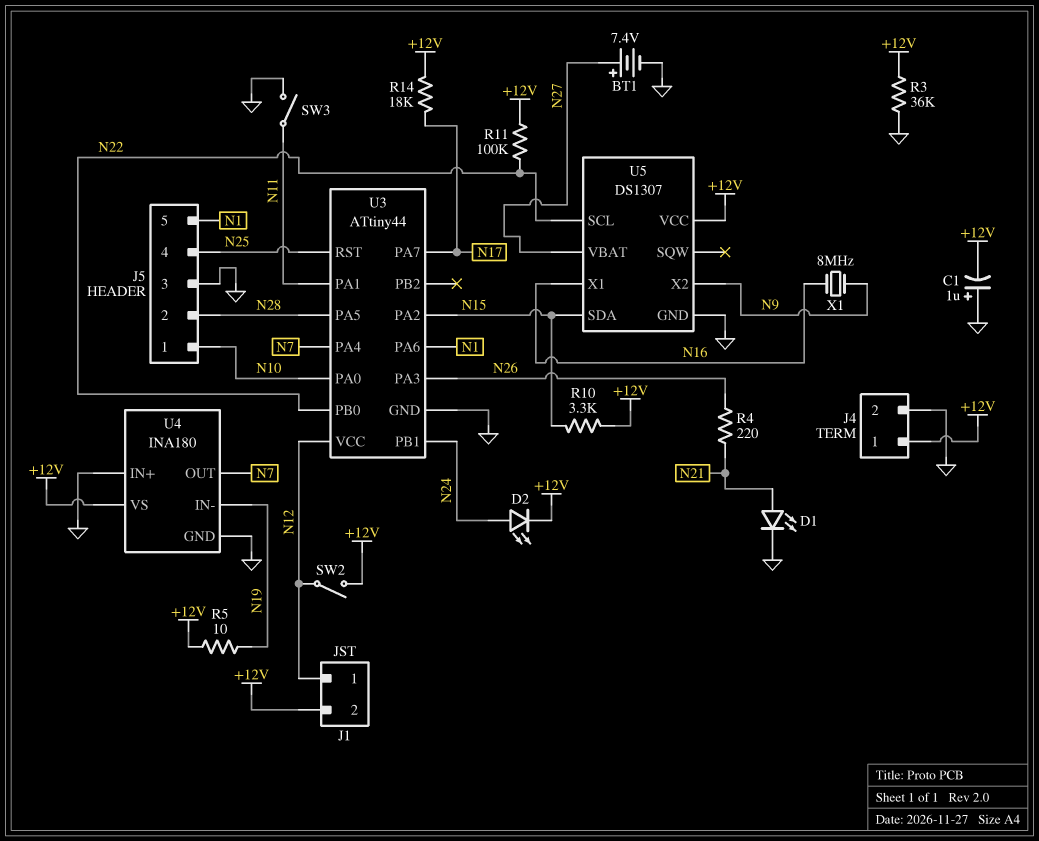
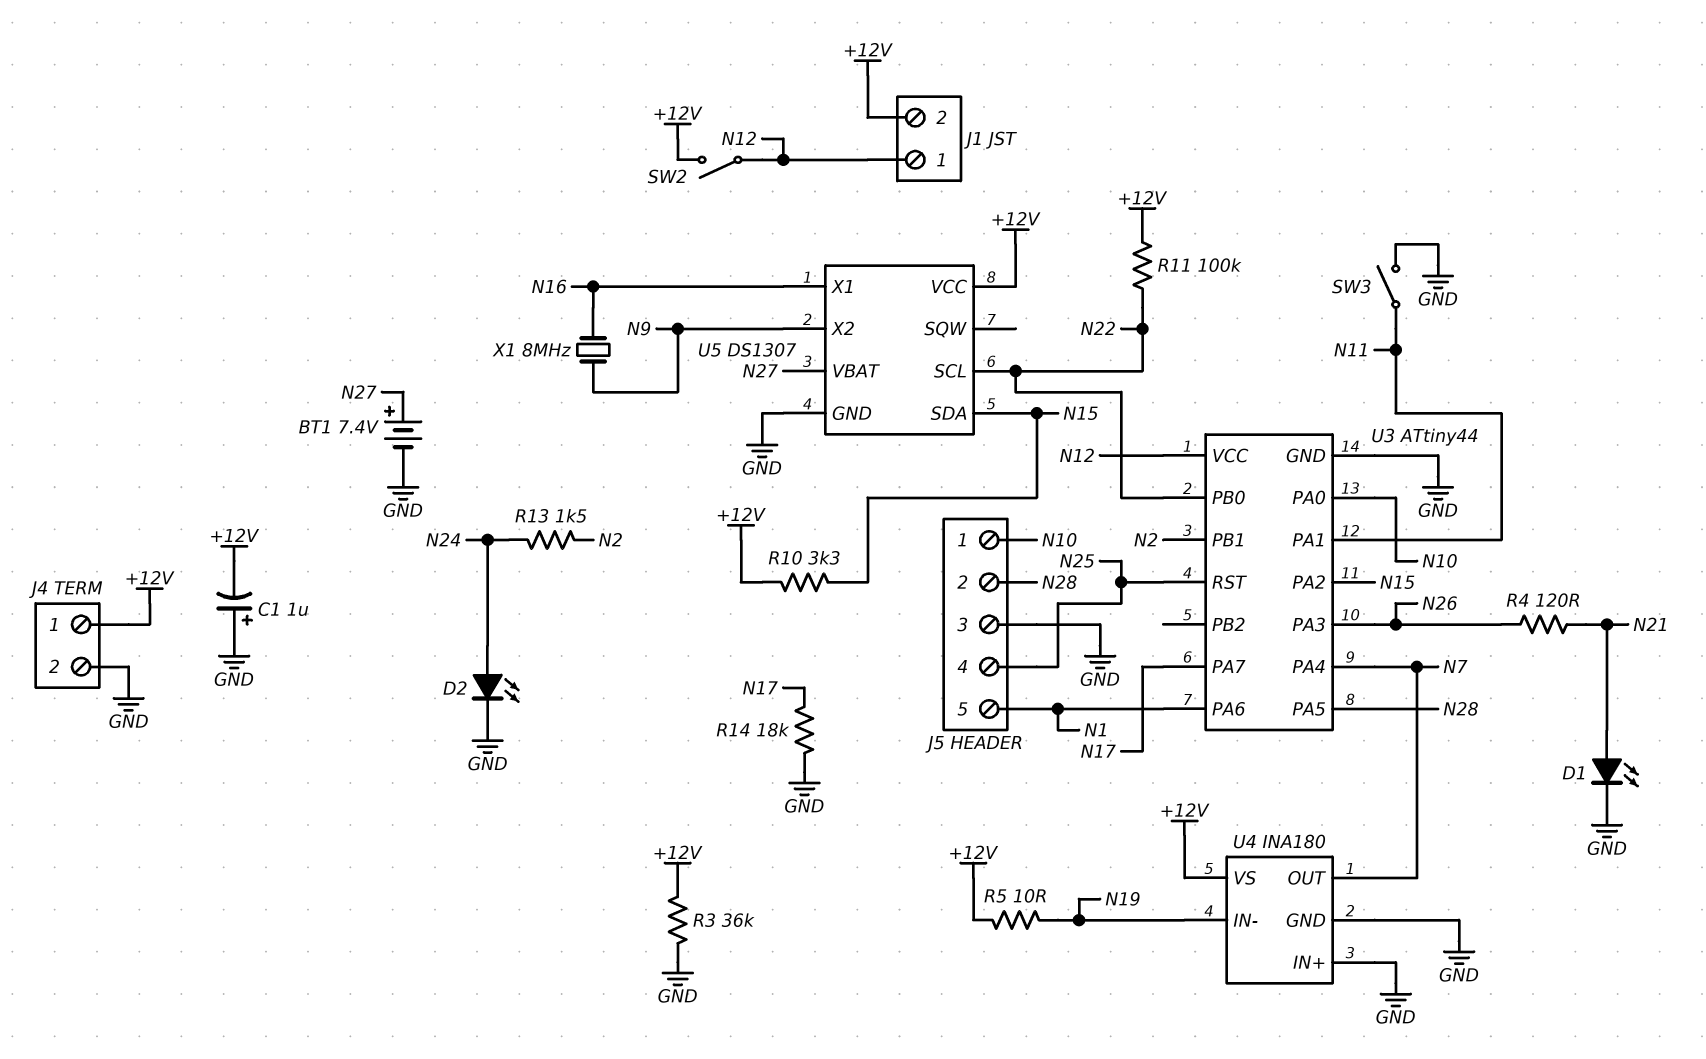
D2: LED (A N24, K +12V) -> LED (A N24, K GND)
R4: 220 (N21, N26) -> 120 (N21, N26)
R13: none -> 1.5k (N2, N24)
R14: 18k (+12V, N17) -> 18k (GND, N17)
U3 pin PB1: N24 -> N2

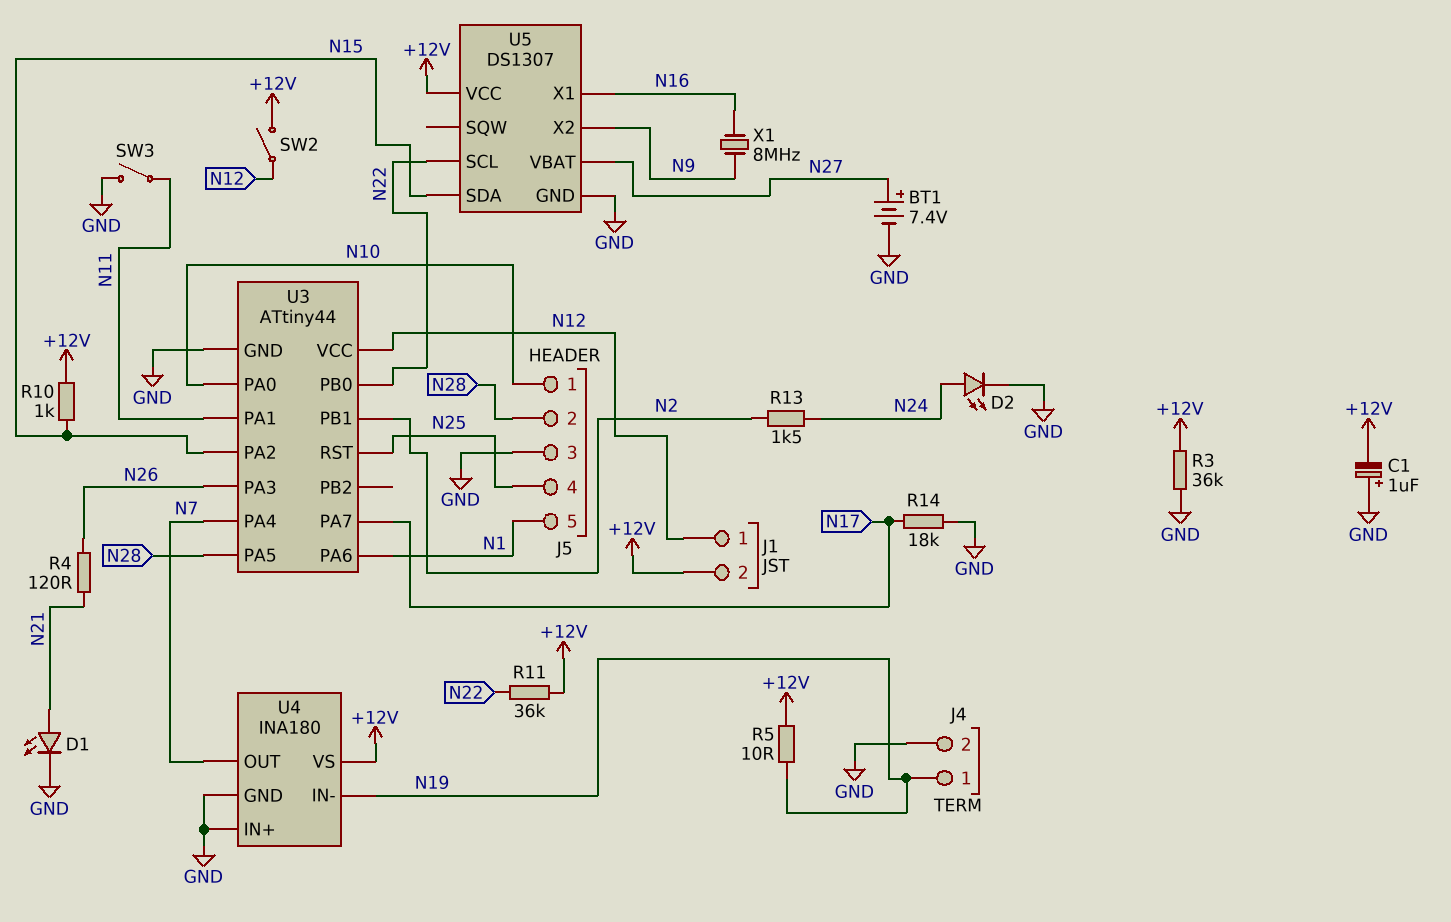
J4 pin 1: +12V -> N19
R10: 3.3k (+12V, N15) -> 1k (+12V, N15)
R11: 100k (+12V, N22) -> 36k (+12V, N22)

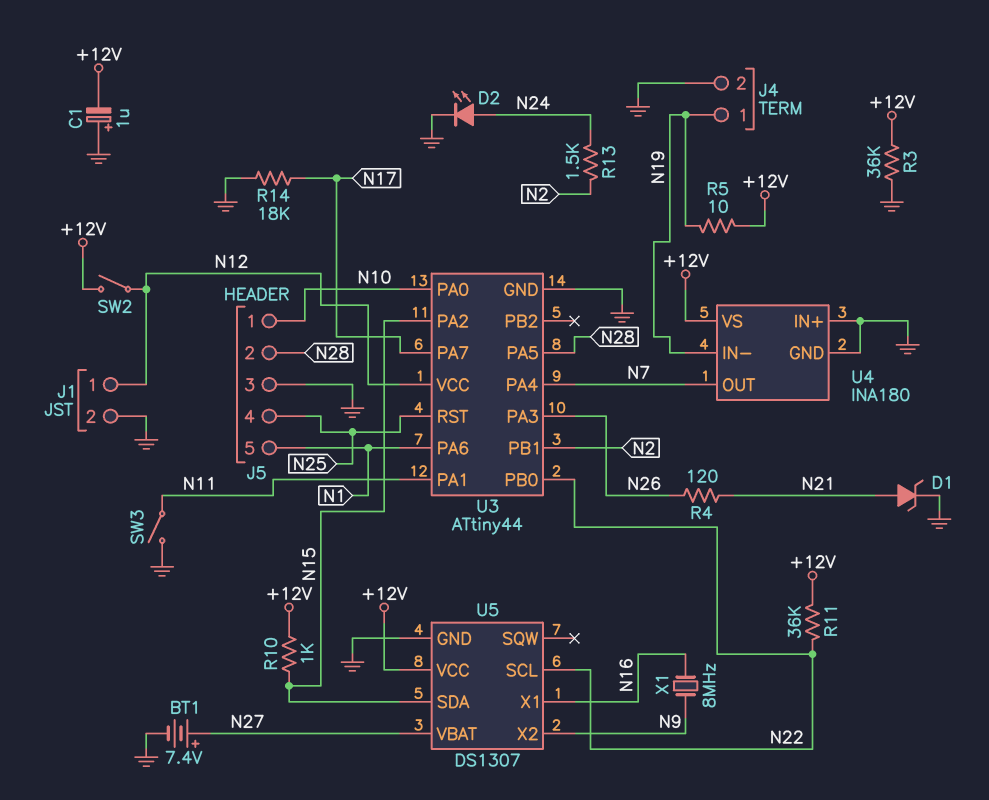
D1: LED (A N21, K GND) -> zener (A N21, K GND)
J1 pin 2: +12V -> GND

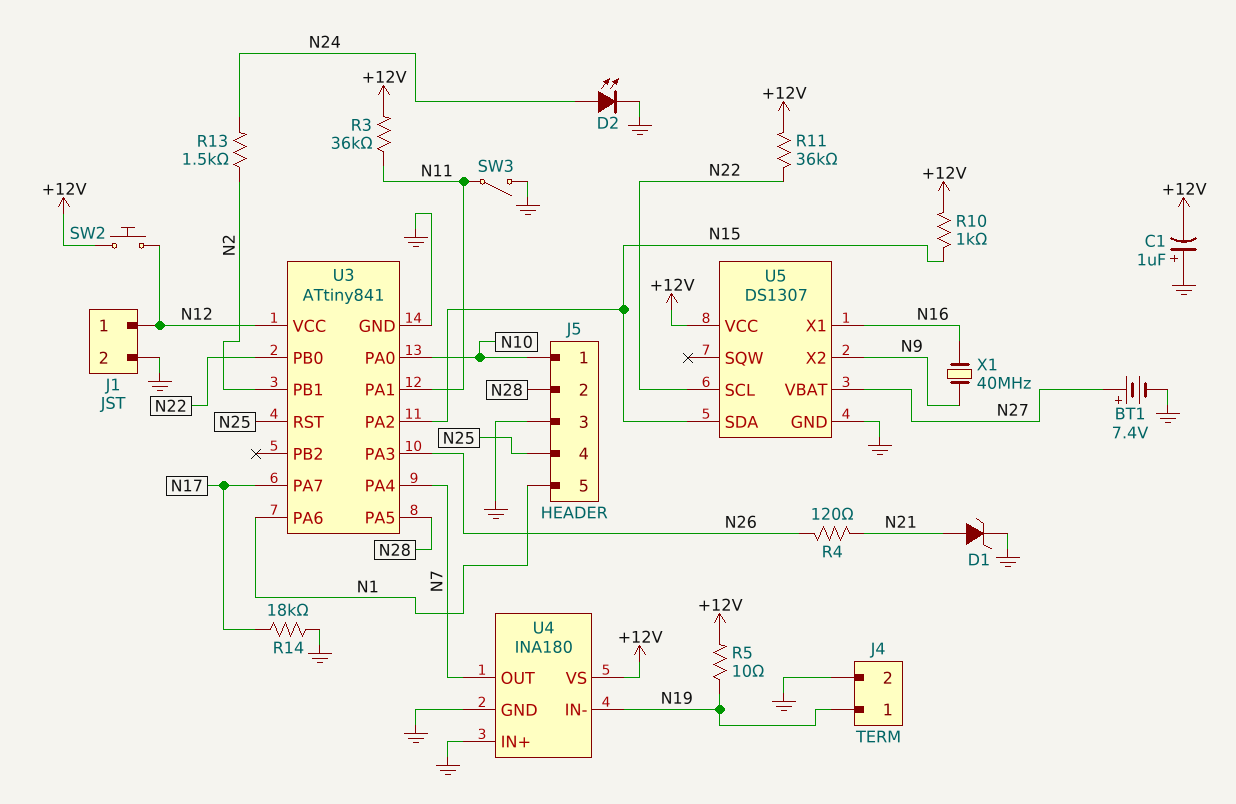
R3: 36k (+12V, GND) -> 36k (+12V, N11)
SW2: switch (+12V, N12) -> button (+12V, N12)
U3: ATtiny44 -> ATtiny841
X1: 8MHz (N9, N16) -> 40MHz (N9, N16)

